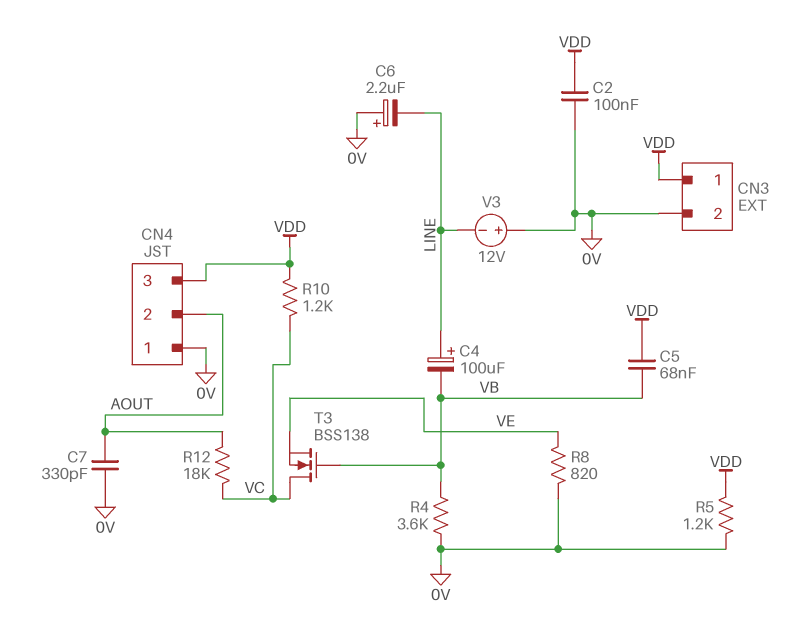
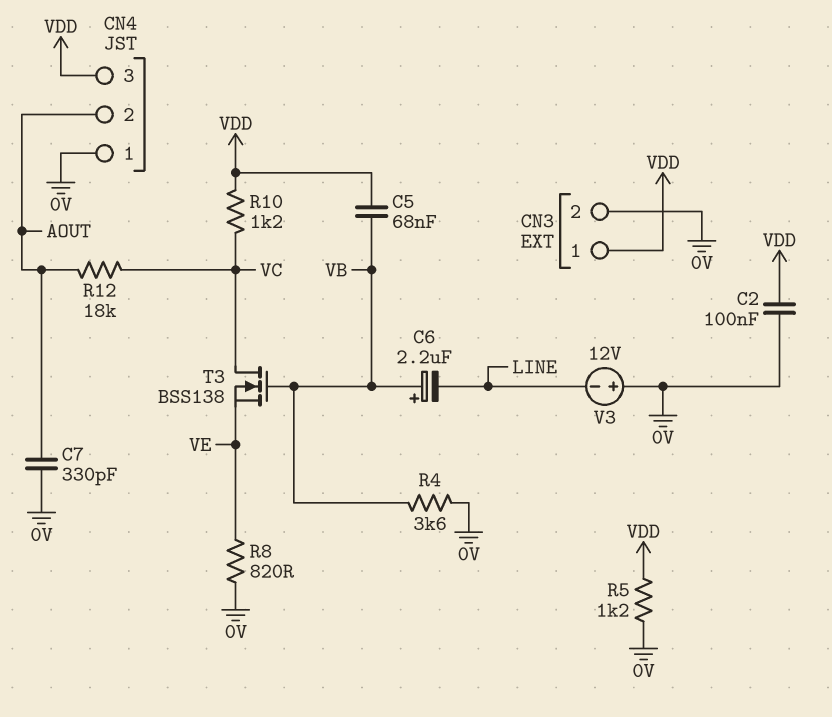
C4: 100uF (plus LINE, minus VB) -> none
C6: 2.2uF (plus 0V, minus LINE) -> 2.2uF (plus VB, minus LINE)

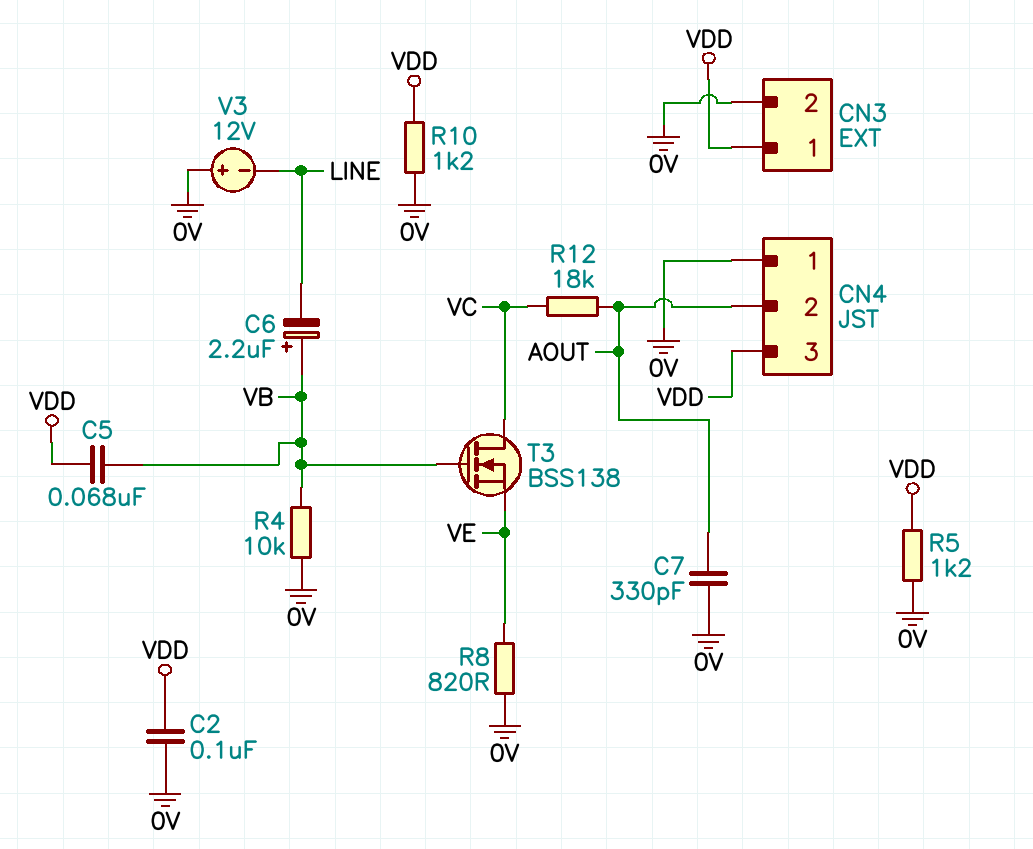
R4: 3.6k (0V, VB) -> 10k (0V, VB)
R10: 1.2k (VC, VDD) -> 1.2k (0V, VDD)

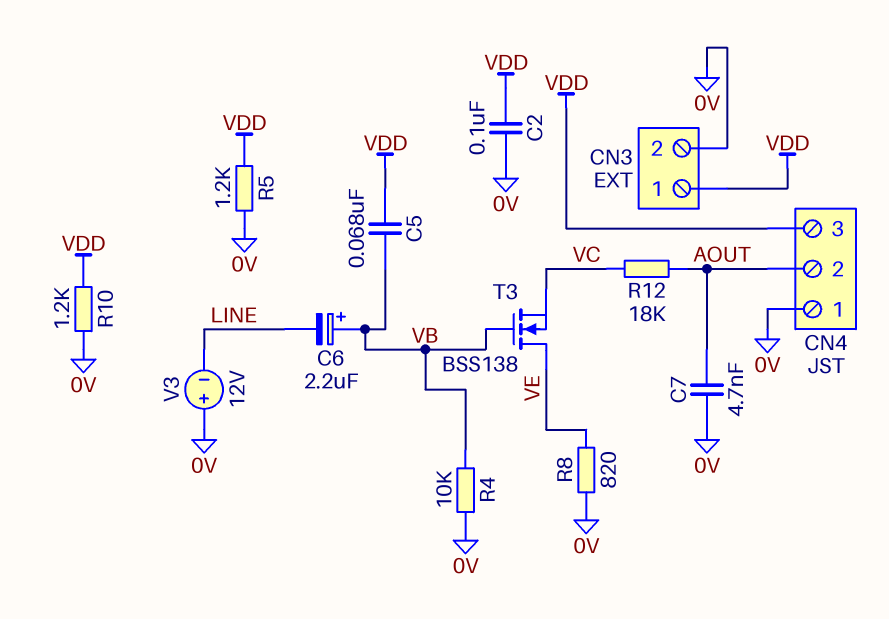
C7: 330pF (0V, AOUT) -> 4.7nF (0V, AOUT)
T3: NMOS BSS138 (G VB, D VC, S VE) -> NMOS BSS138 (G VB, D VE, S VC)

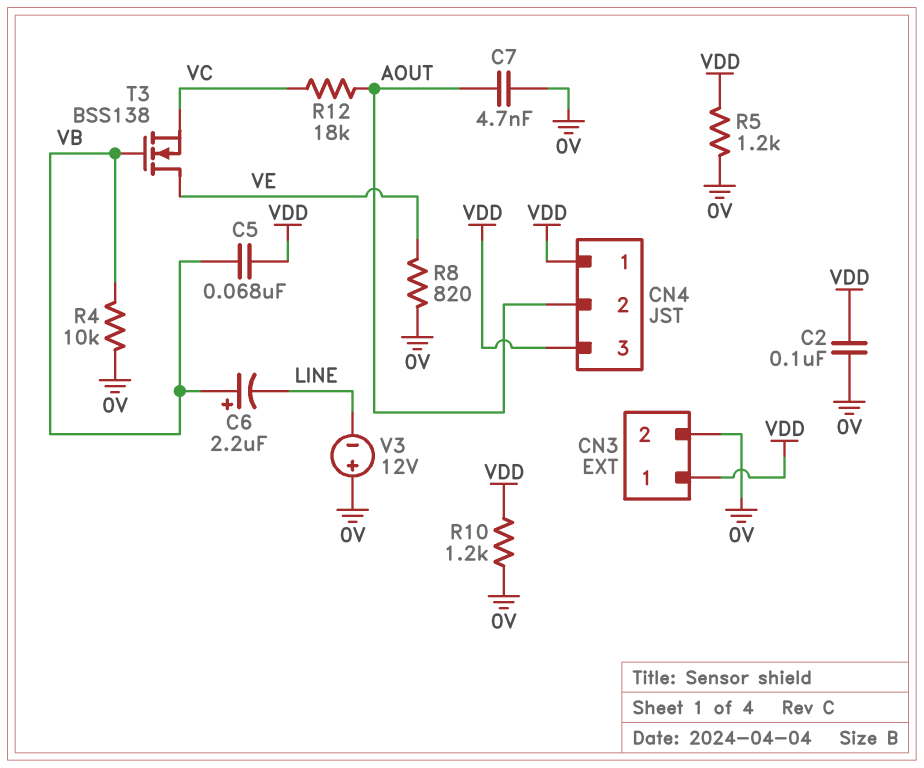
CN4 pin 1: 0V -> VDD

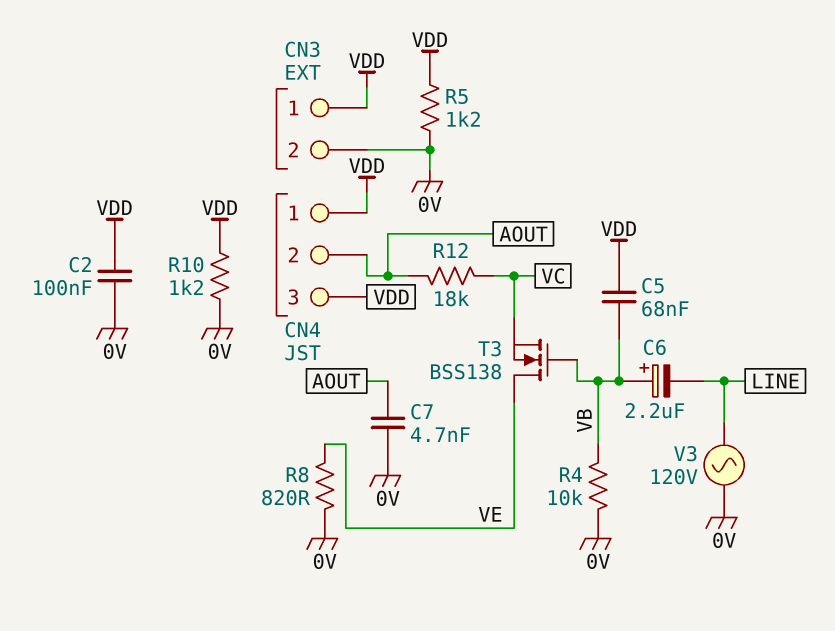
V3: 12V (plus 0V, minus LINE) -> AC 120V (0V, LINE)

